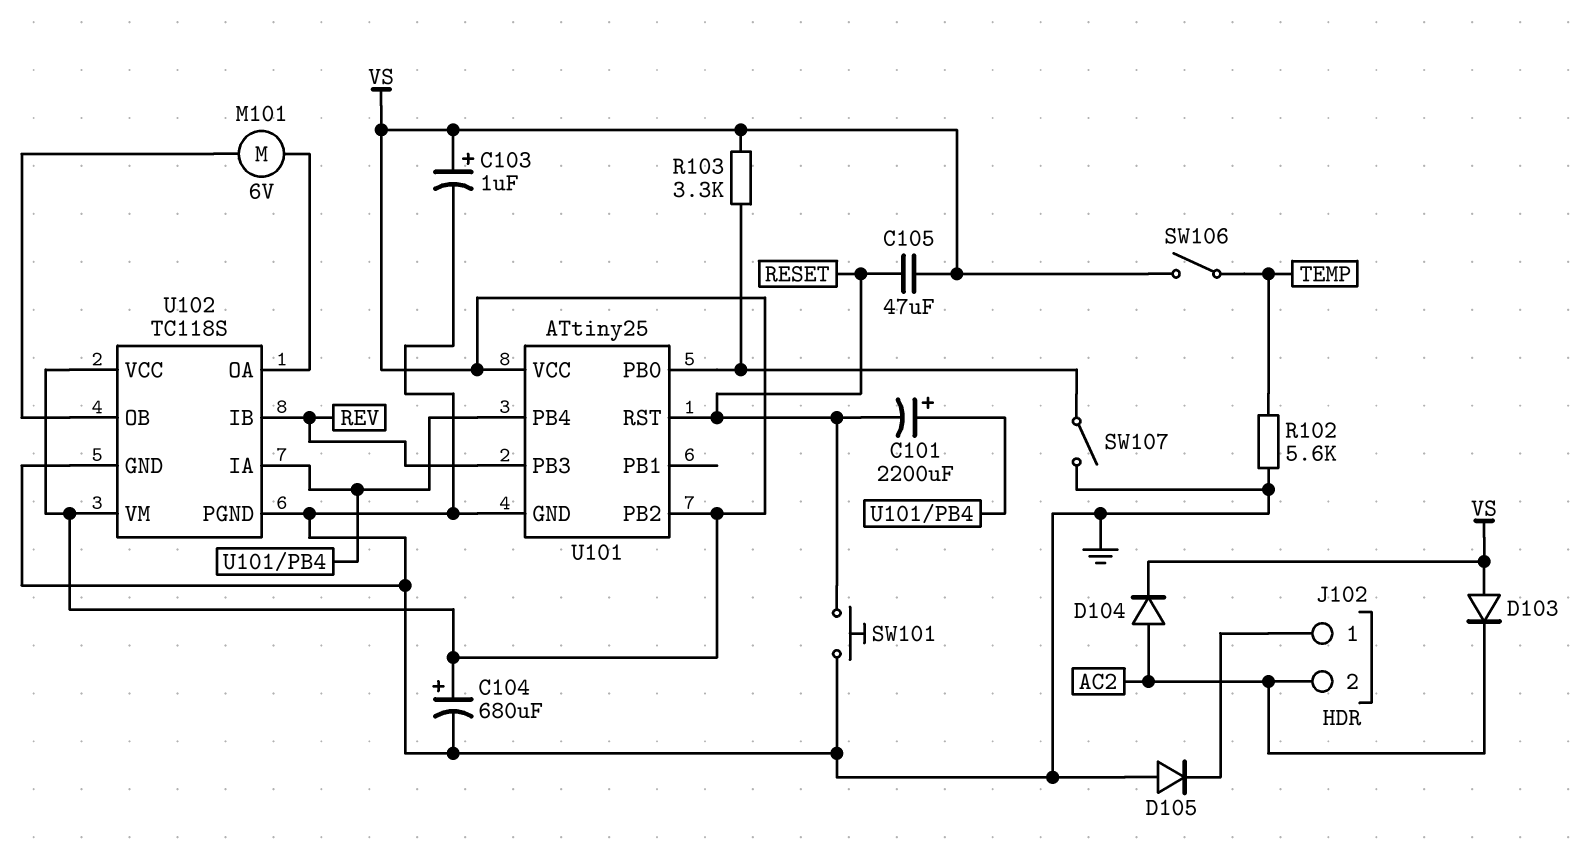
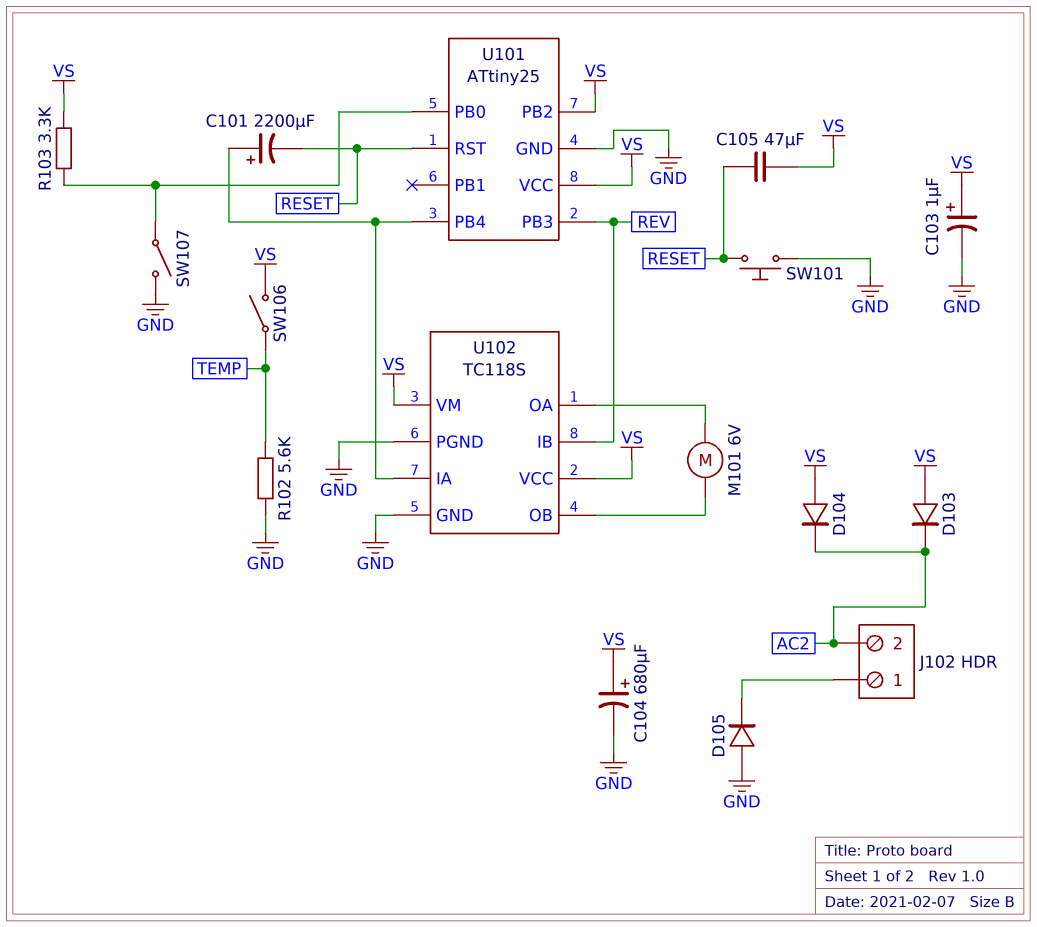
D104: diode (A AC2, K VS) -> diode (A VS, K AC2)

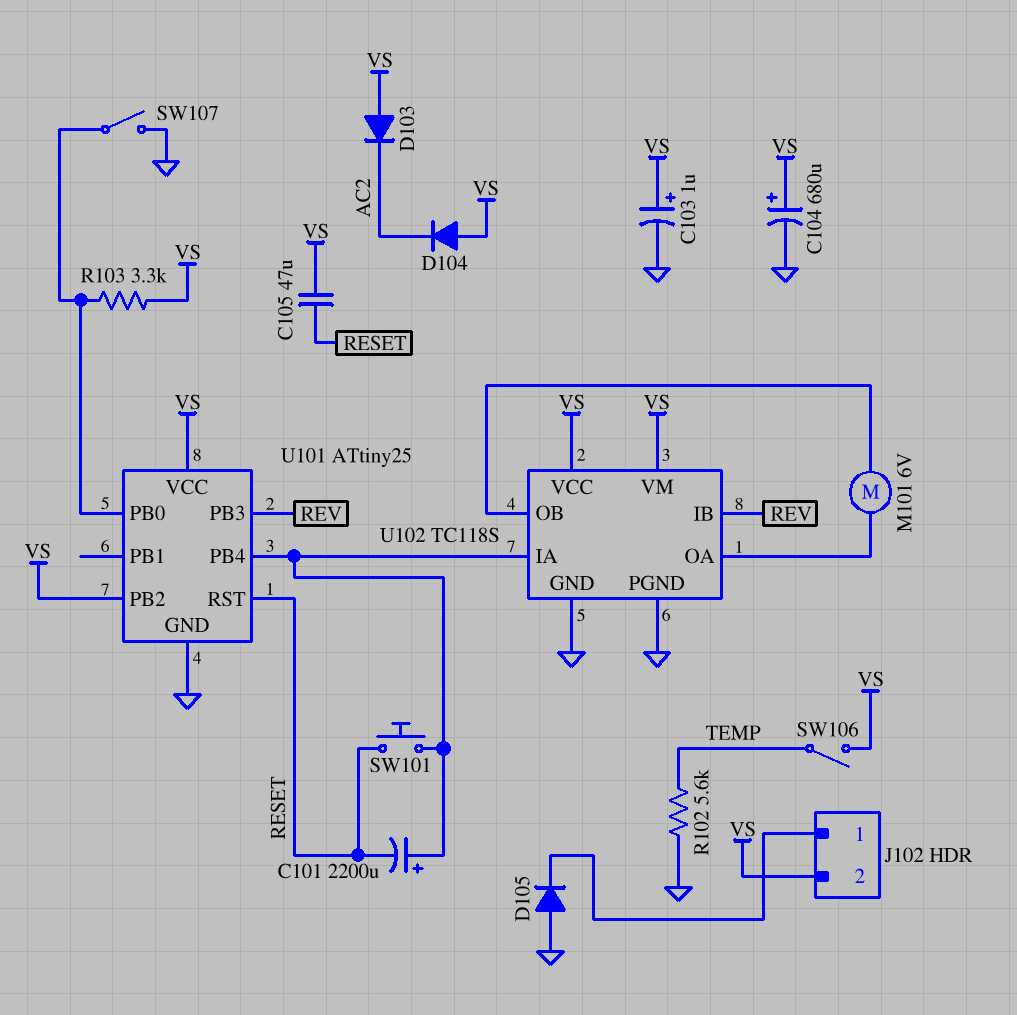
J102 pin 2: AC2 -> VS
SW101: button (GND, RESET) -> button (RESET, U101/PB4)

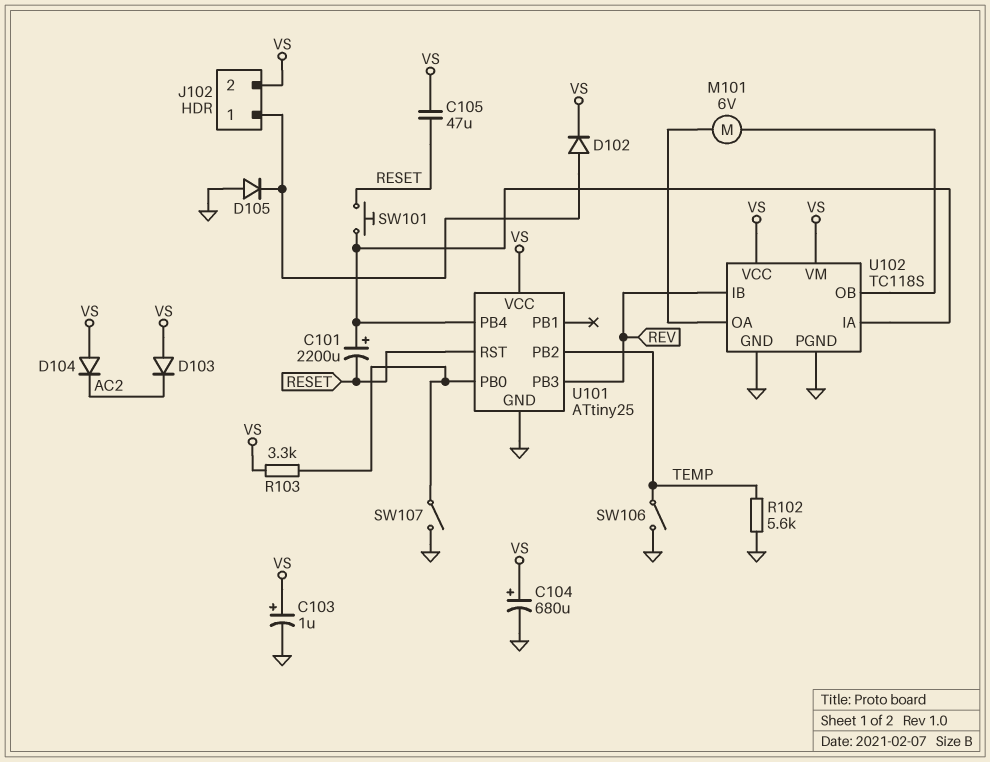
D102: none -> diode (A J102/1, K VS)
SW106: switch (TEMP, VS) -> switch (GND, TEMP)
U101 pin PB2: VS -> TEMP

